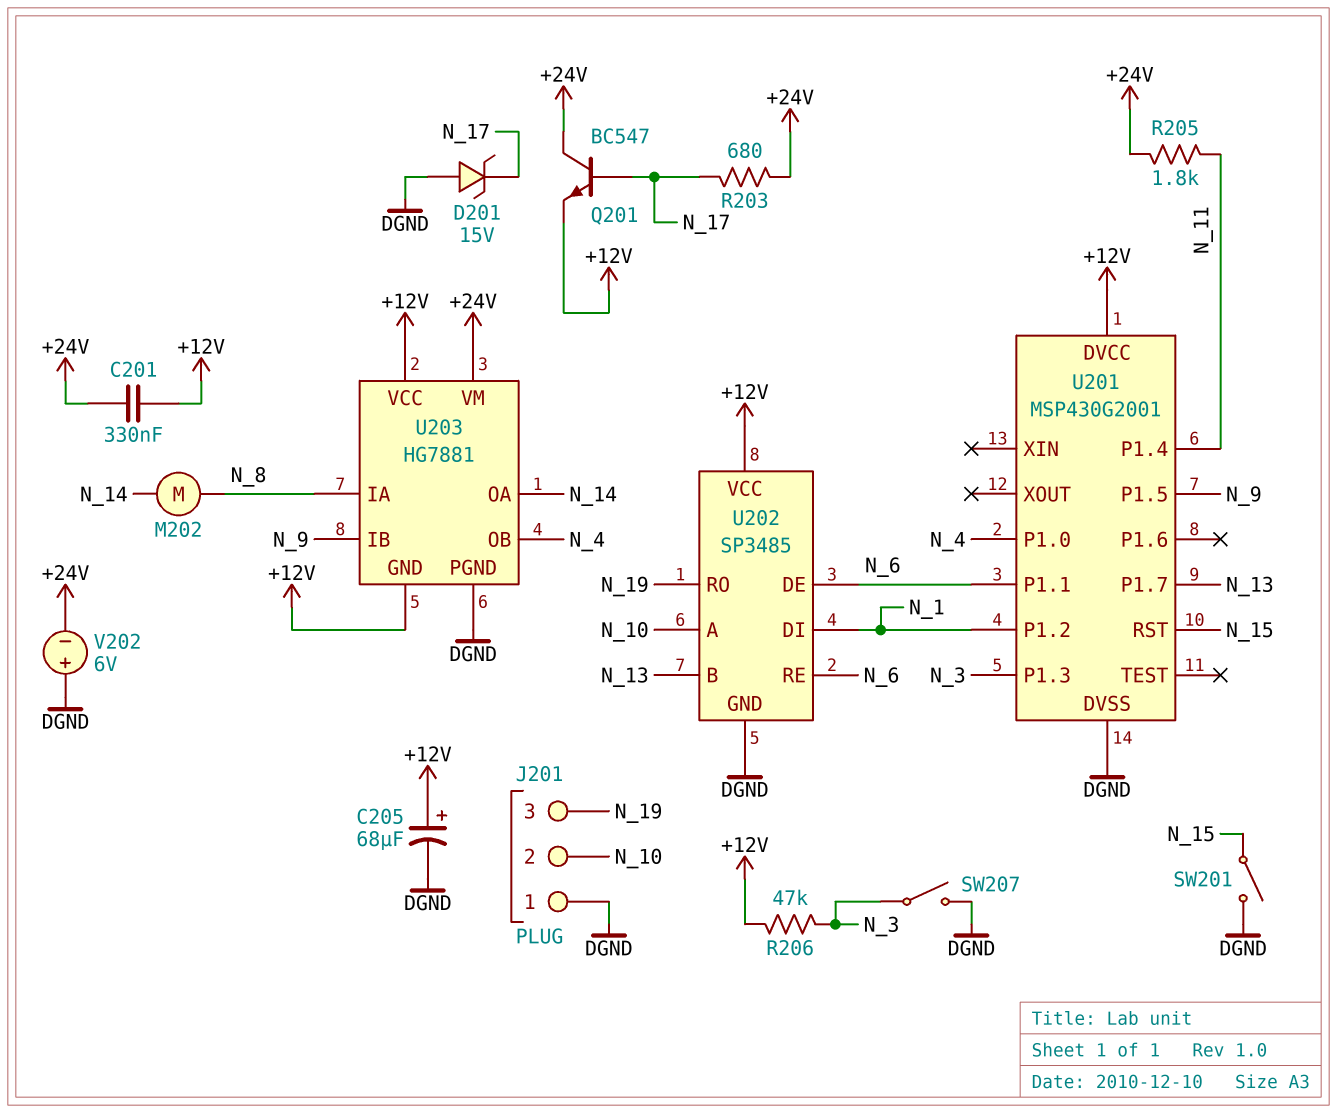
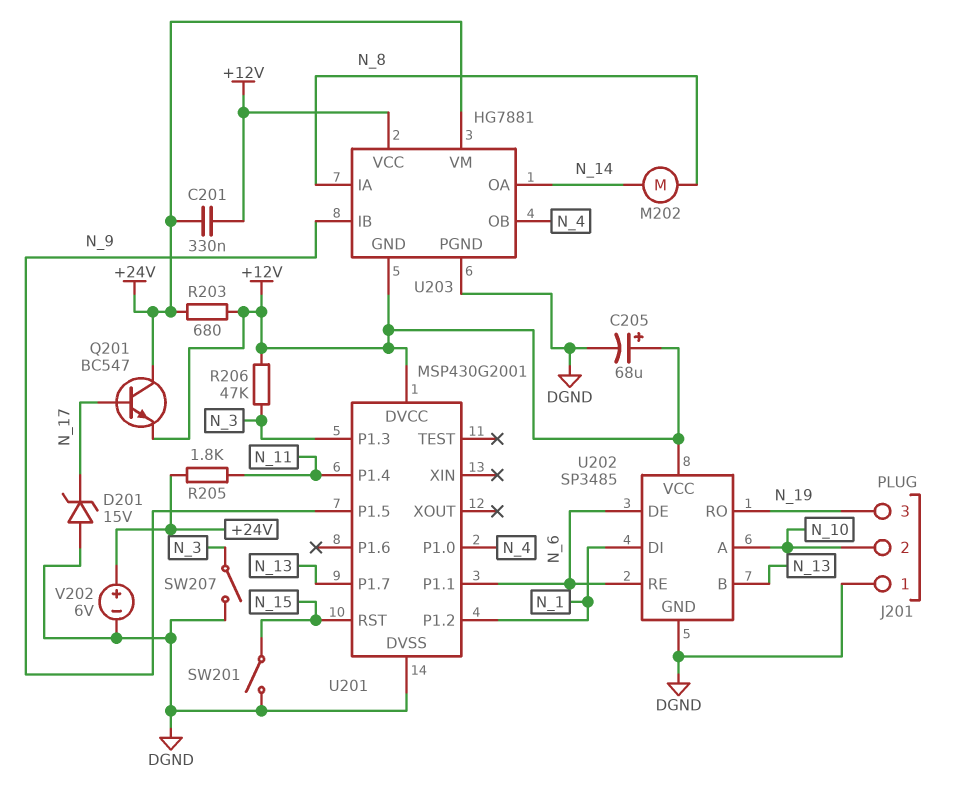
R203: 680 (+24V, N_17) -> 680 (+12V, +24V)
V202: 6V (plus DGND, minus +24V) -> 6V (plus +24V, minus DGND)

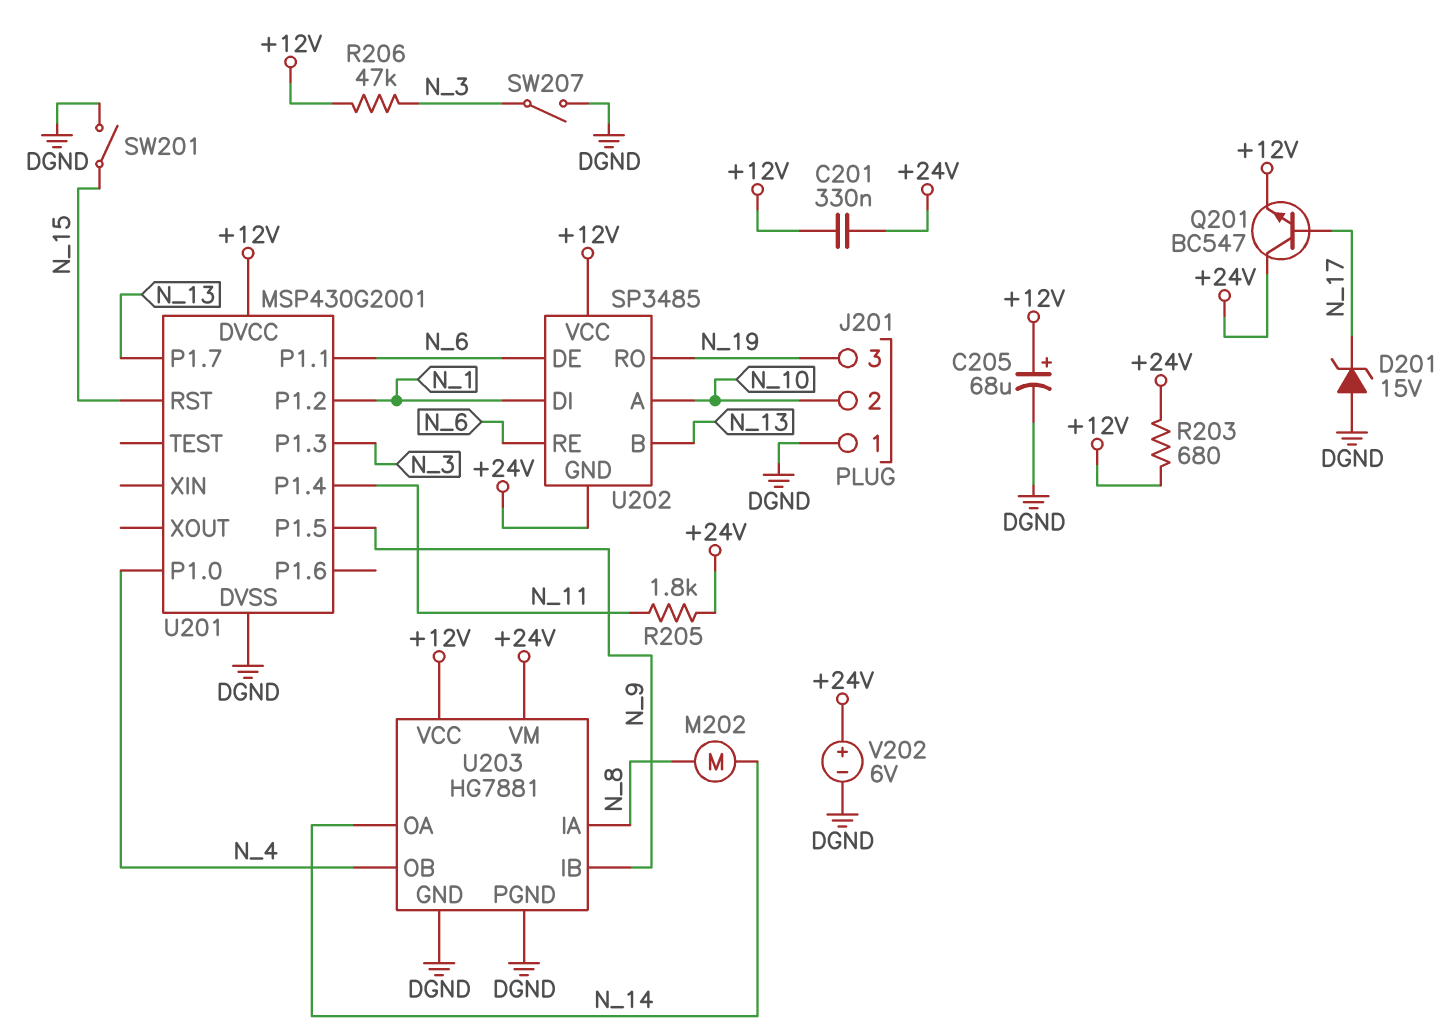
U202 pin GND: DGND -> +24V
U203 pin GND: +12V -> DGND

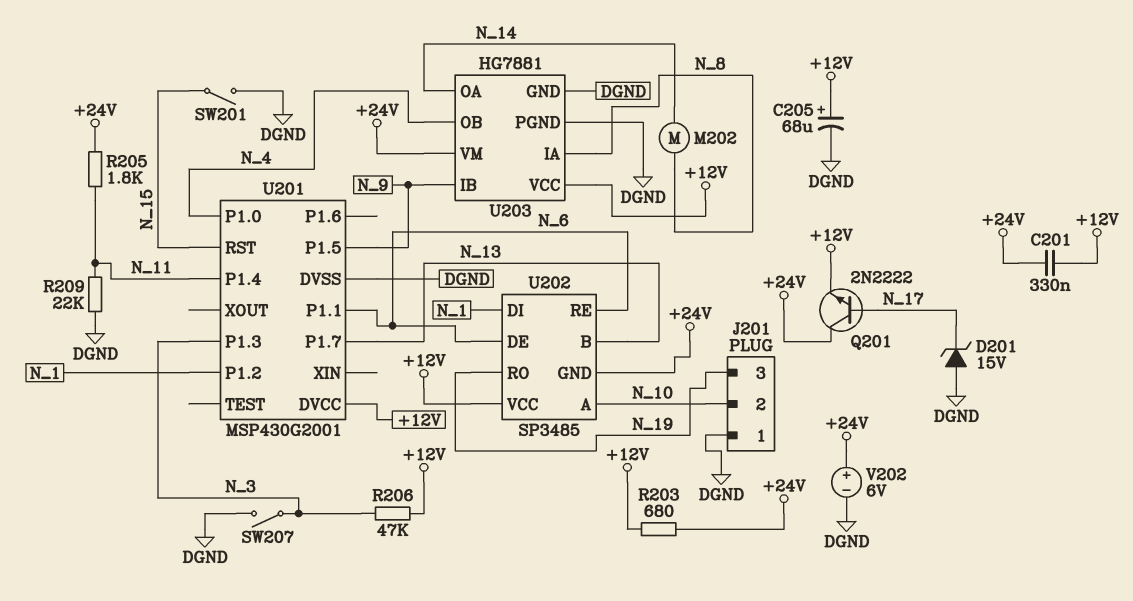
Q201: NPN BC547 (B N_17, C +24V, E +12V) -> NPN 2N2222 (B N_17, C +24V, E +12V)
R209: none -> 22k (DGND, N_11)

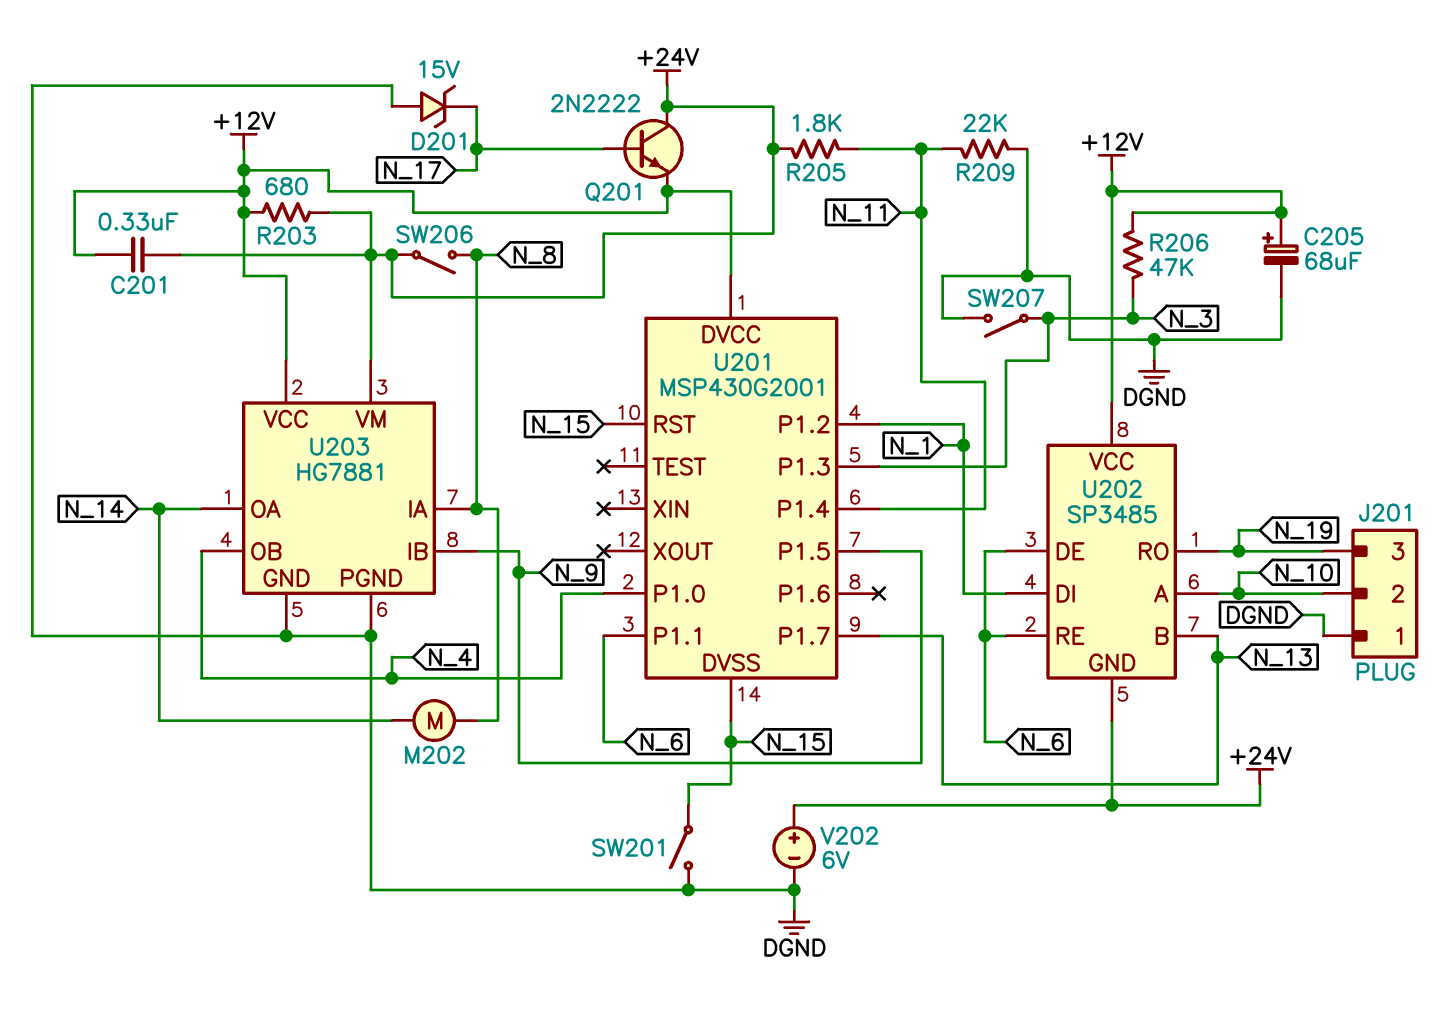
SW206: none -> switch (+24V, N_8)
U201 pin DVSS: DGND -> N_15

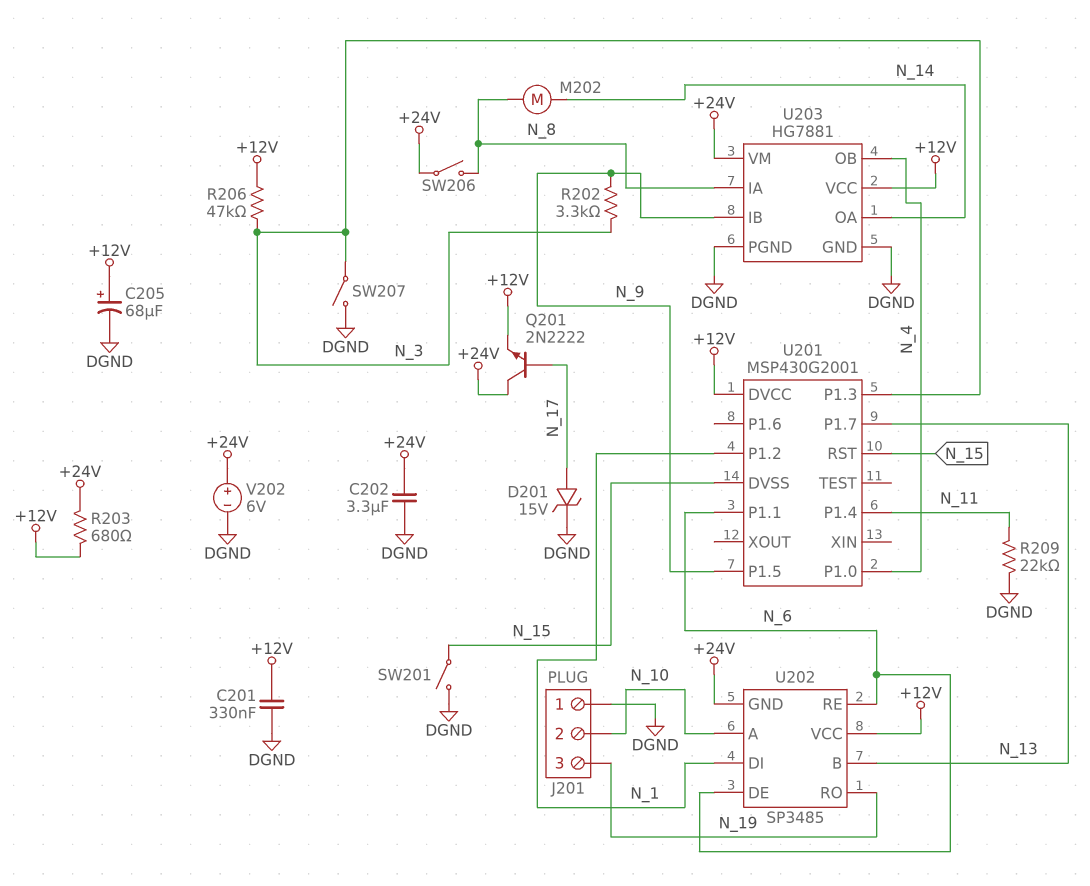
C201: 330nF (+12V, +24V) -> 330nF (+12V, DGND)
C202: none -> 3.3uF (+24V, DGND)
D201: zener 15V (A DGND, K N_17) -> zener 15V (A N_17, K DGND)
R202: none -> 3.3k (N_3, N_9)
R205: 1.8k (+24V, N_11) -> none

